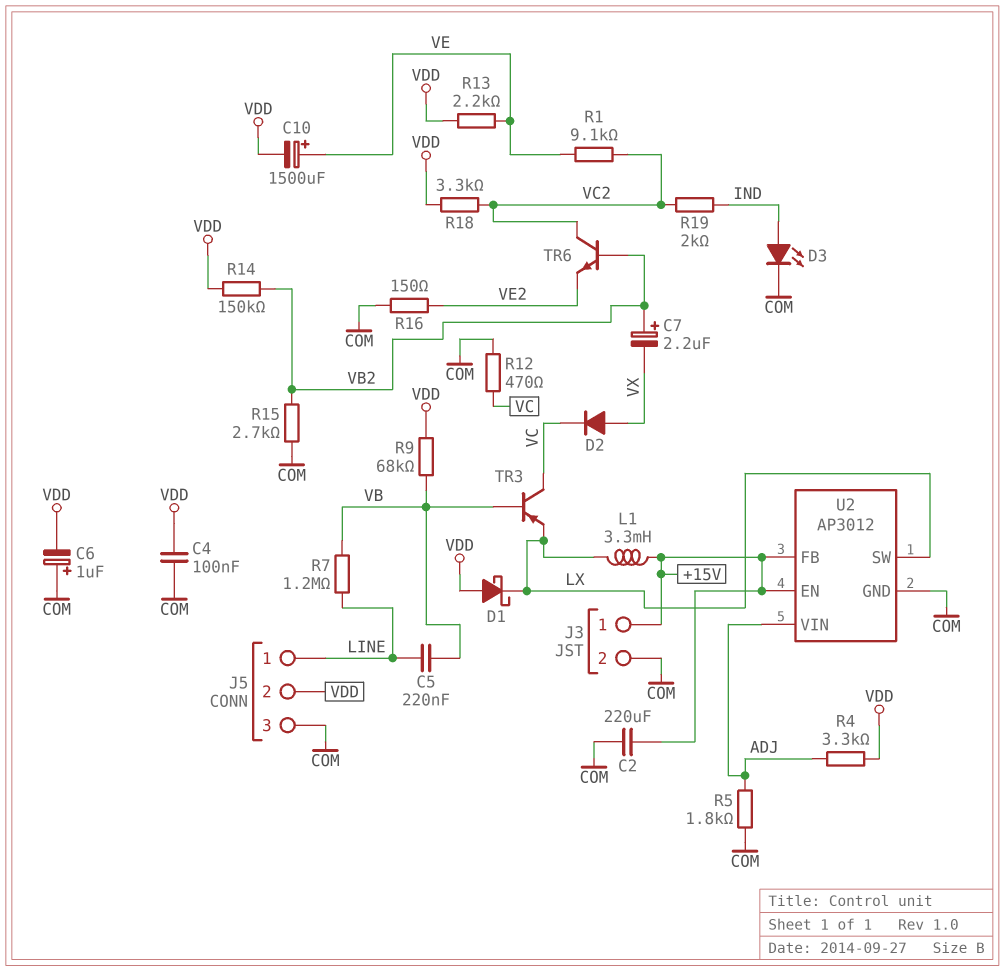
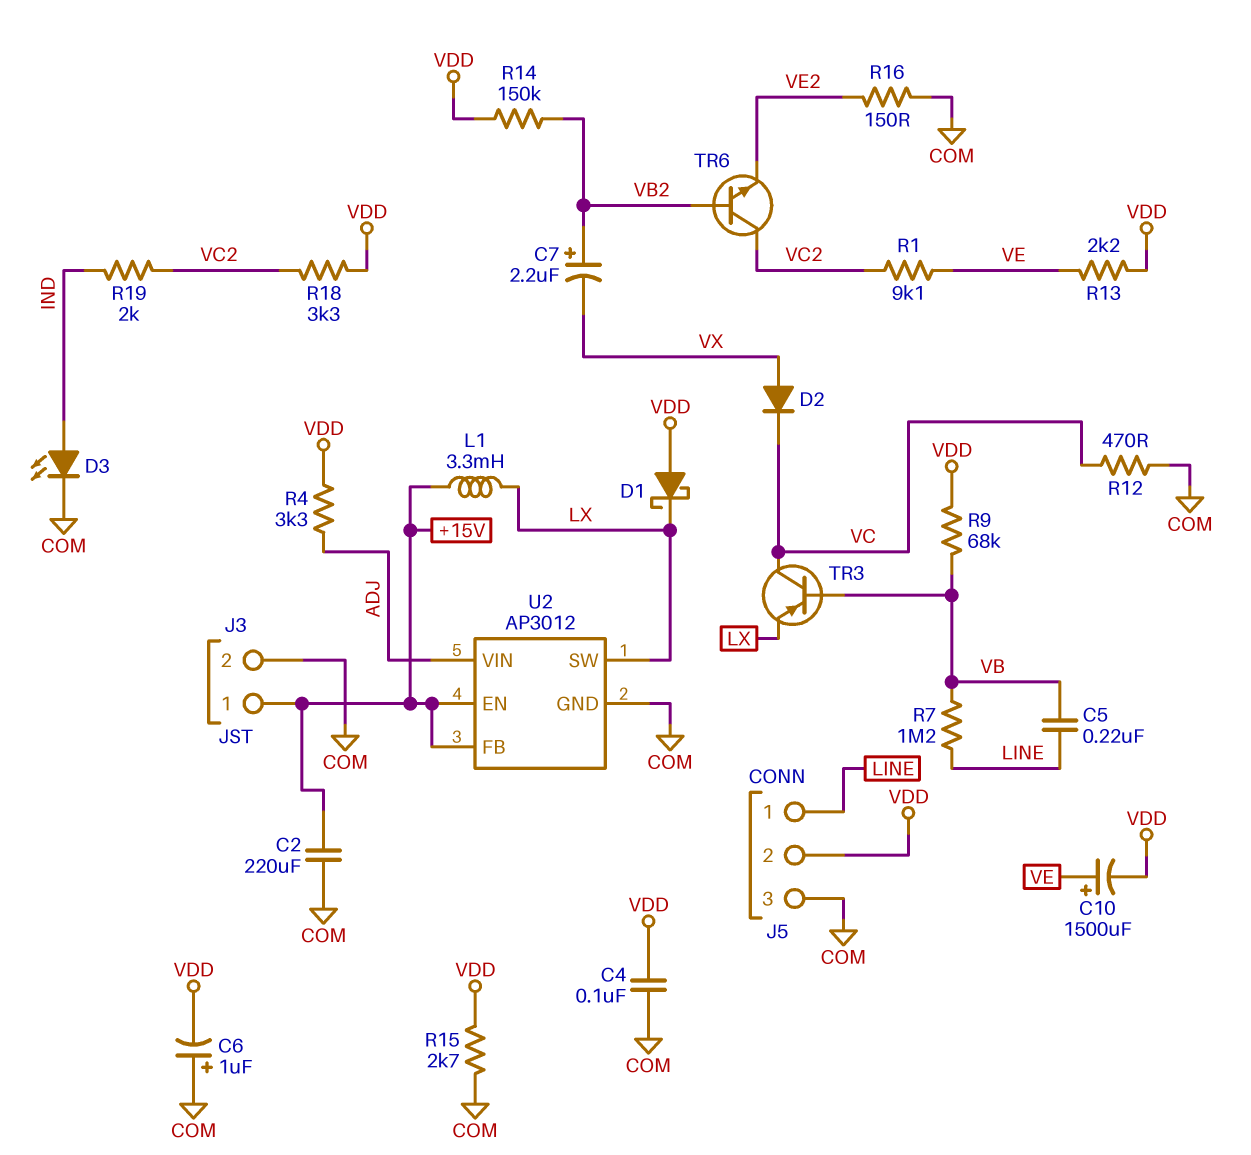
R5: 1.8k (ADJ, COM) -> none
R15: 2.7k (COM, VB2) -> 2.7k (COM, VDD)

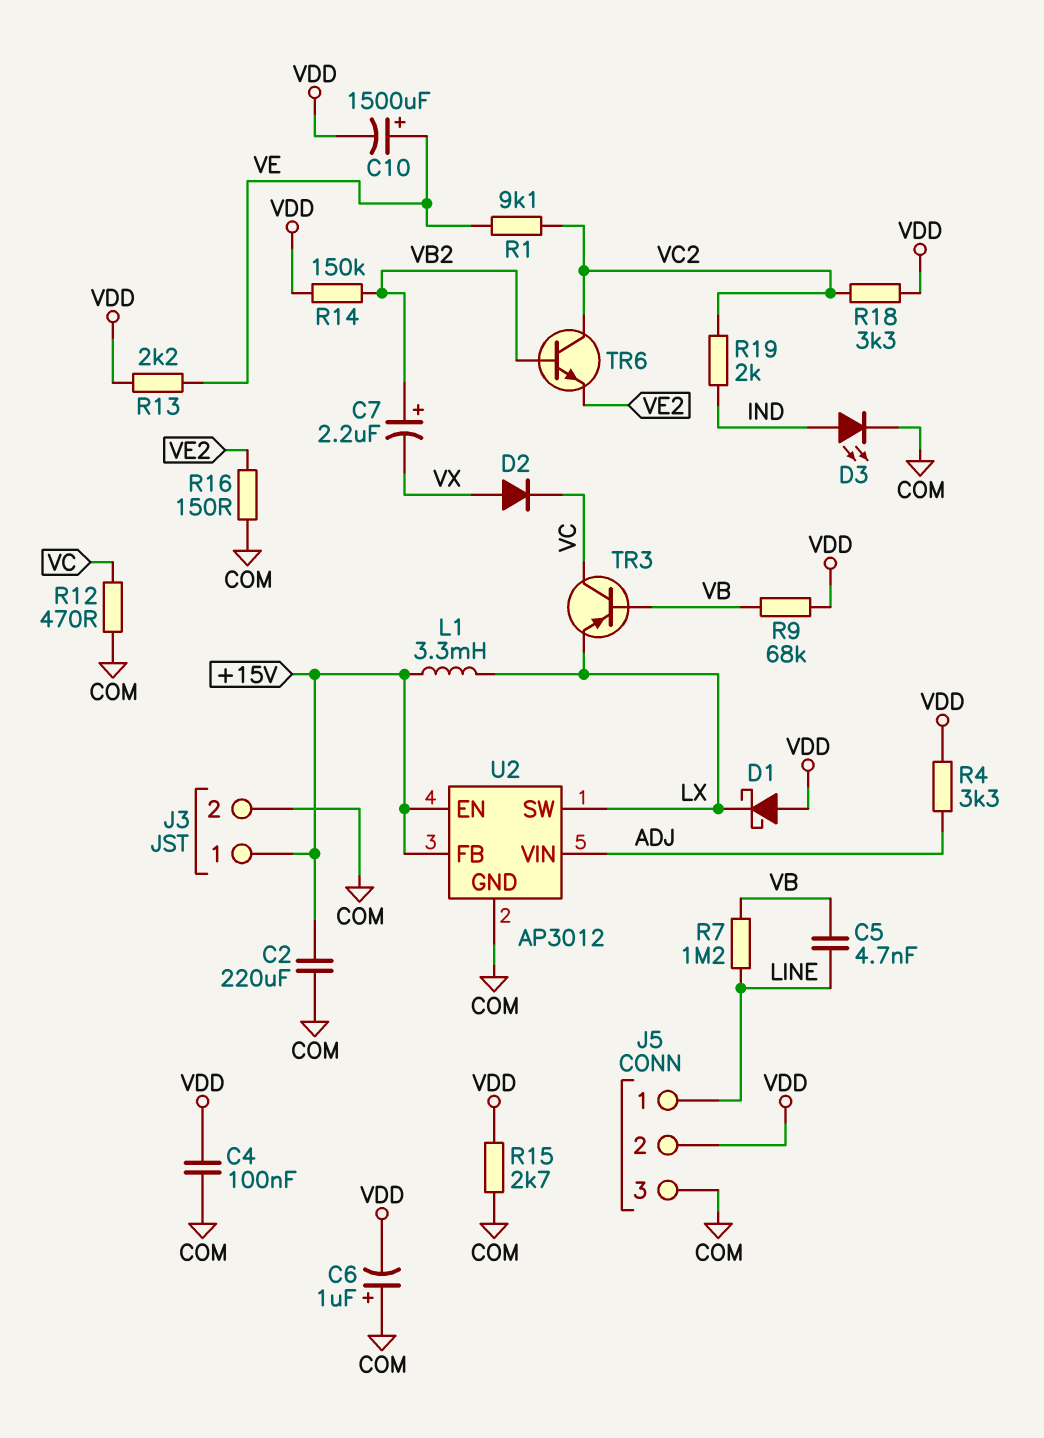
C5: 220nF (LINE, VB) -> 4.7nF (LINE, VB)

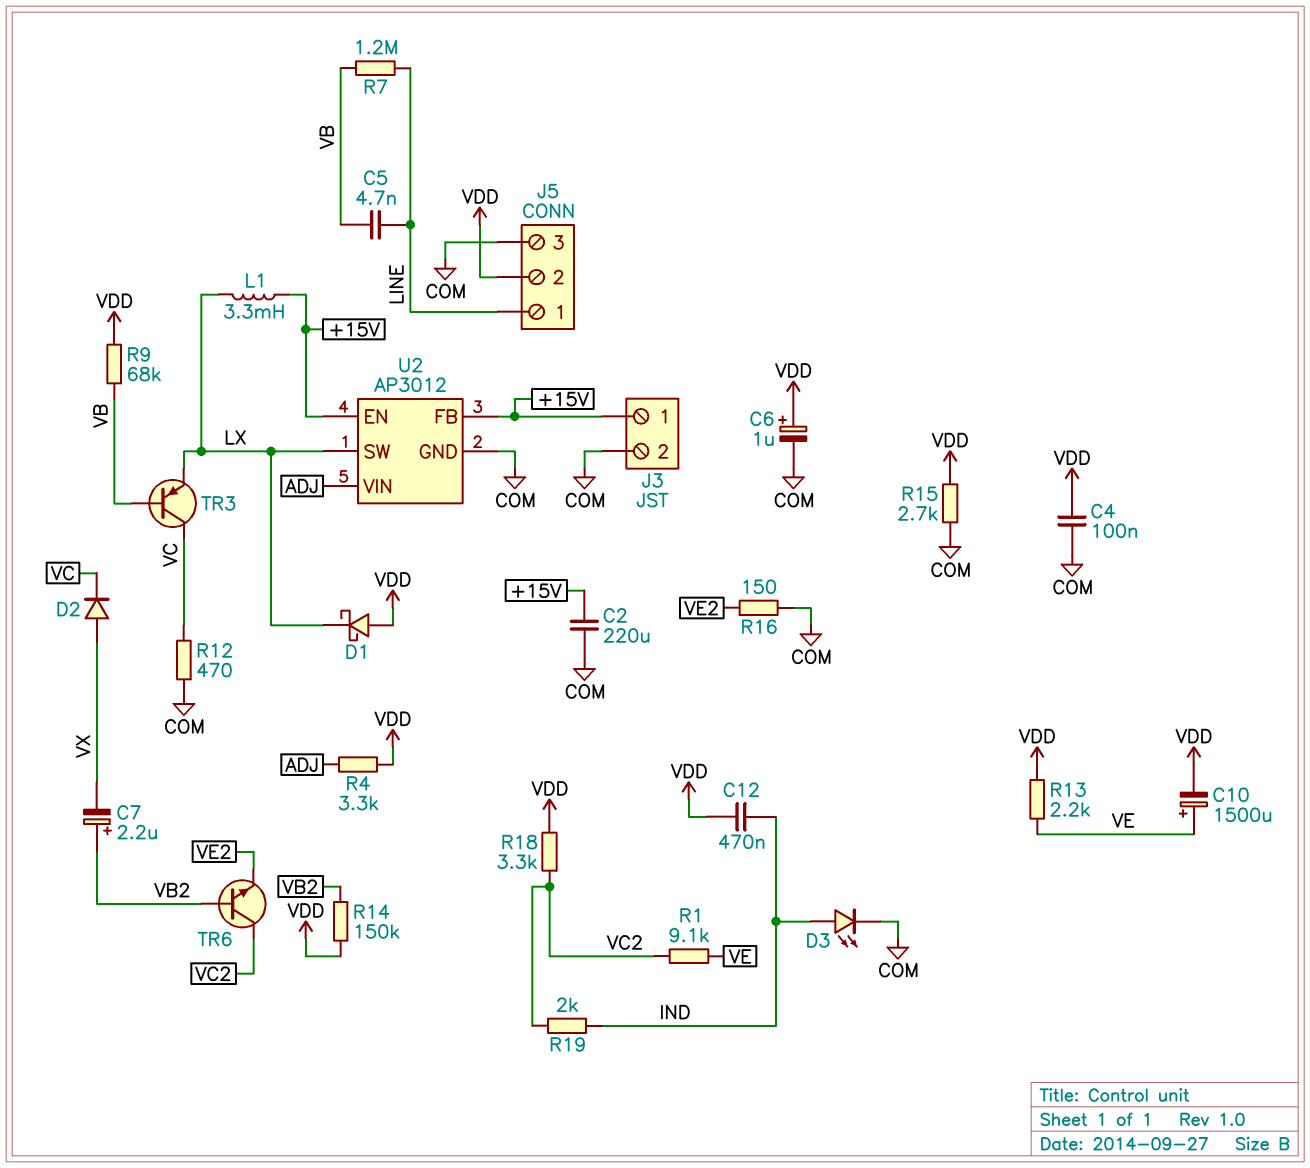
C6: 1uF (plus COM, minus VDD) -> 1uF (plus VDD, minus COM)
C12: none -> 470nF (IND, VDD)

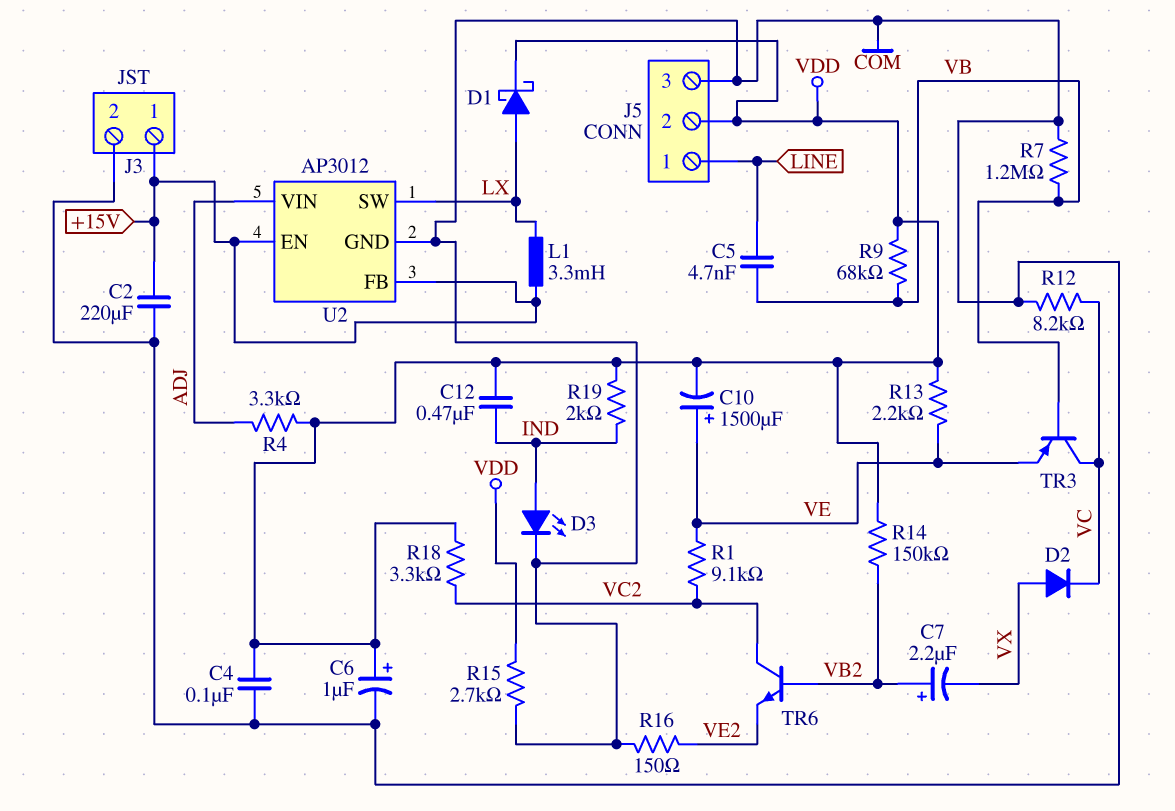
D1: schottky (A VDD, K LX) -> schottky (A LX, K VDD)
R7: 1.2M (LINE, VB) -> 1.2M (COM, VB)
R12: 470 (COM, VC) -> 8.2k (COM, VC)
R19: 2k (IND, VC2) -> 2k (IND, VDD)
TR3: PNP (B VB, C VC, E LX) -> PNP (B VB, C VC, E VE)

